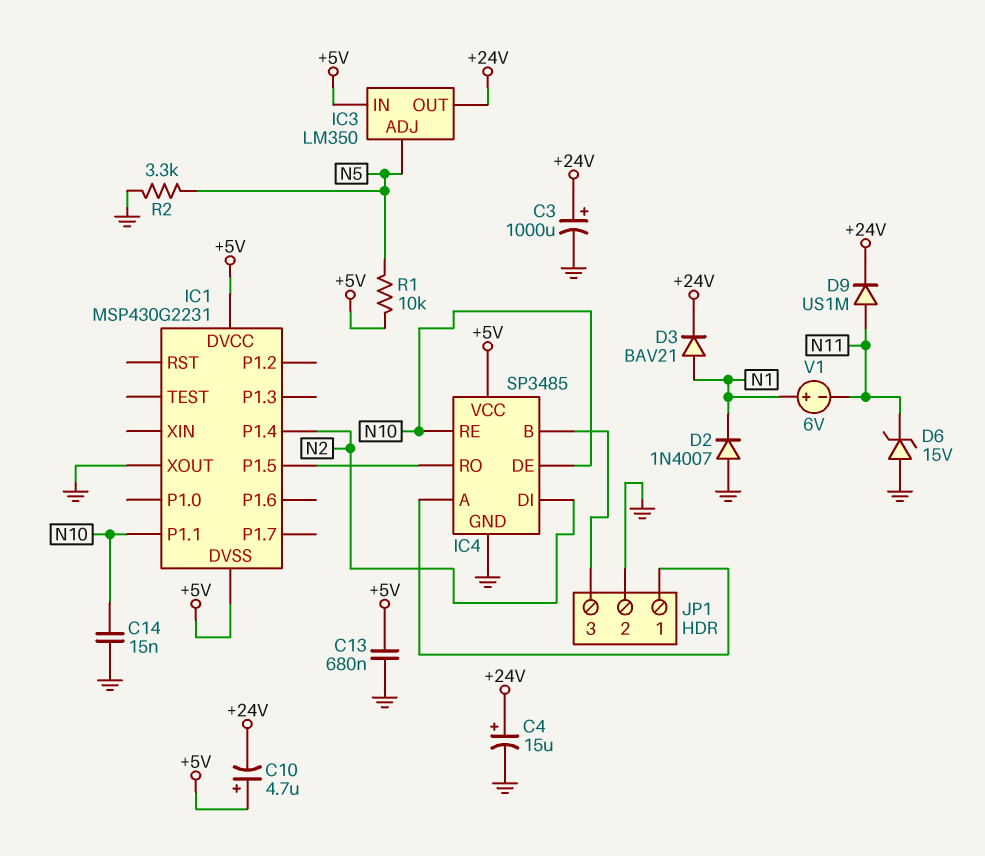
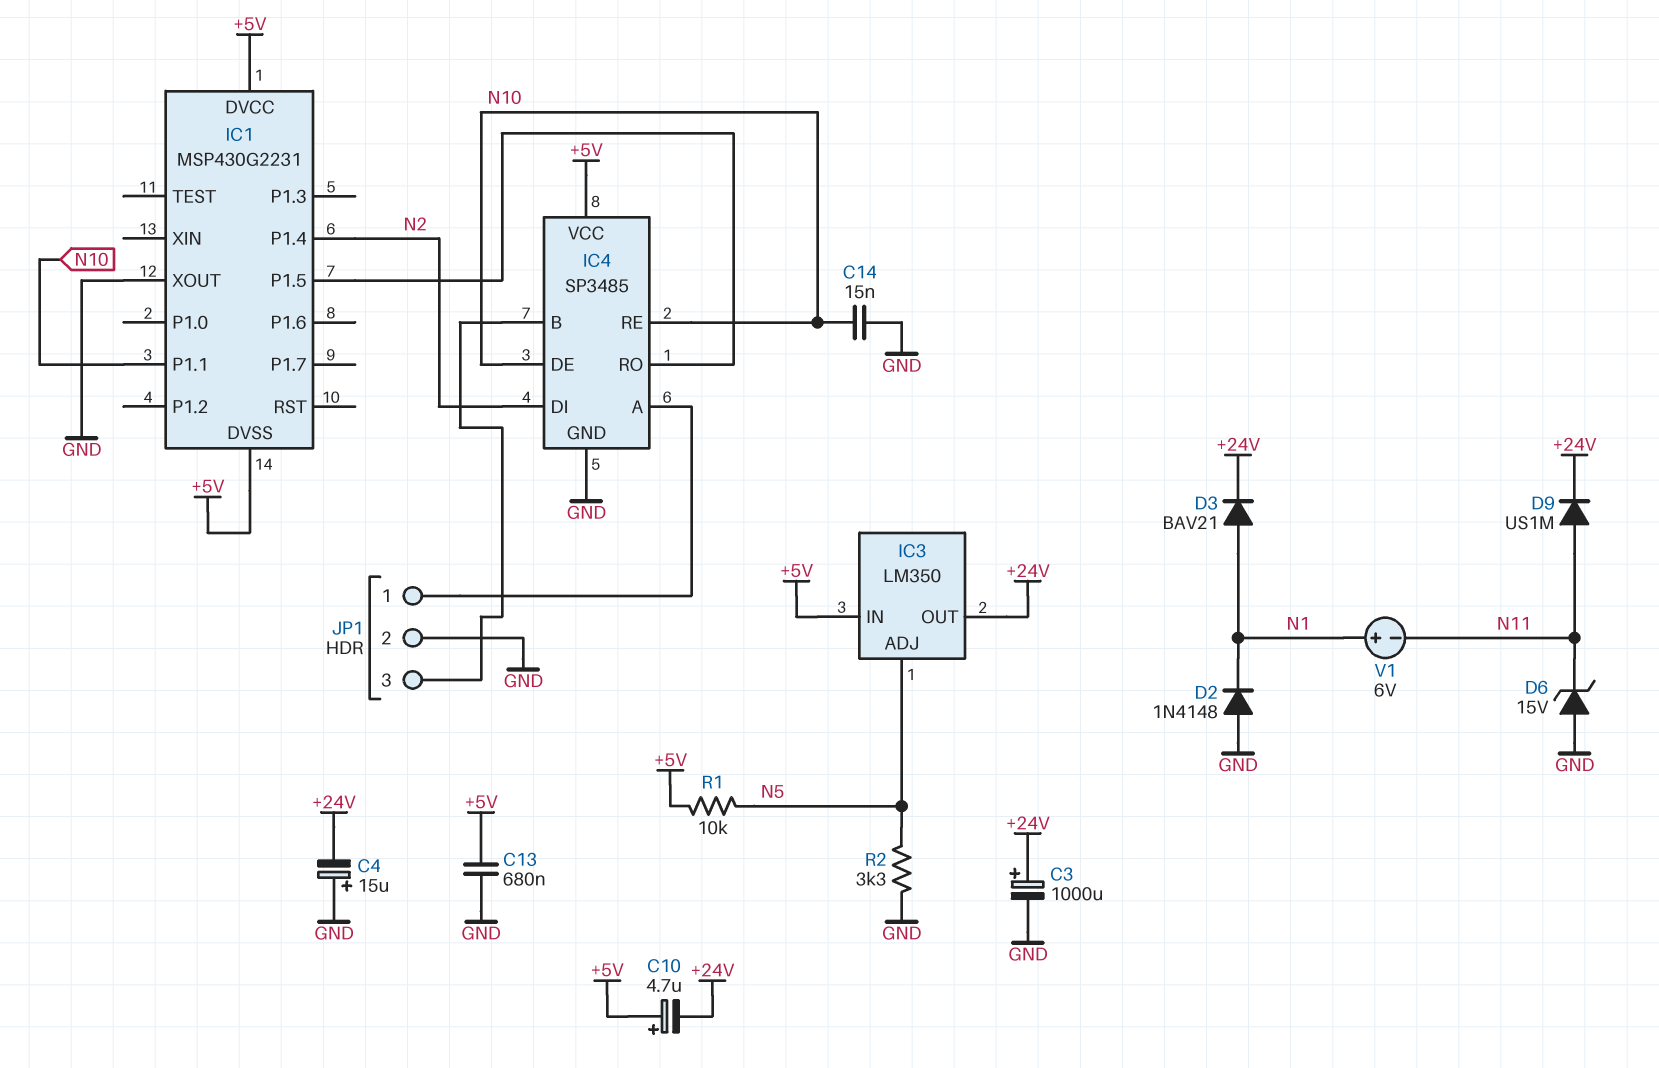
C4: 15uF (plus +24V, minus GND) -> 15uF (plus GND, minus +24V)
D2: diode 1N4007 (A GND, K N1) -> diode 1N4148 (A GND, K N1)

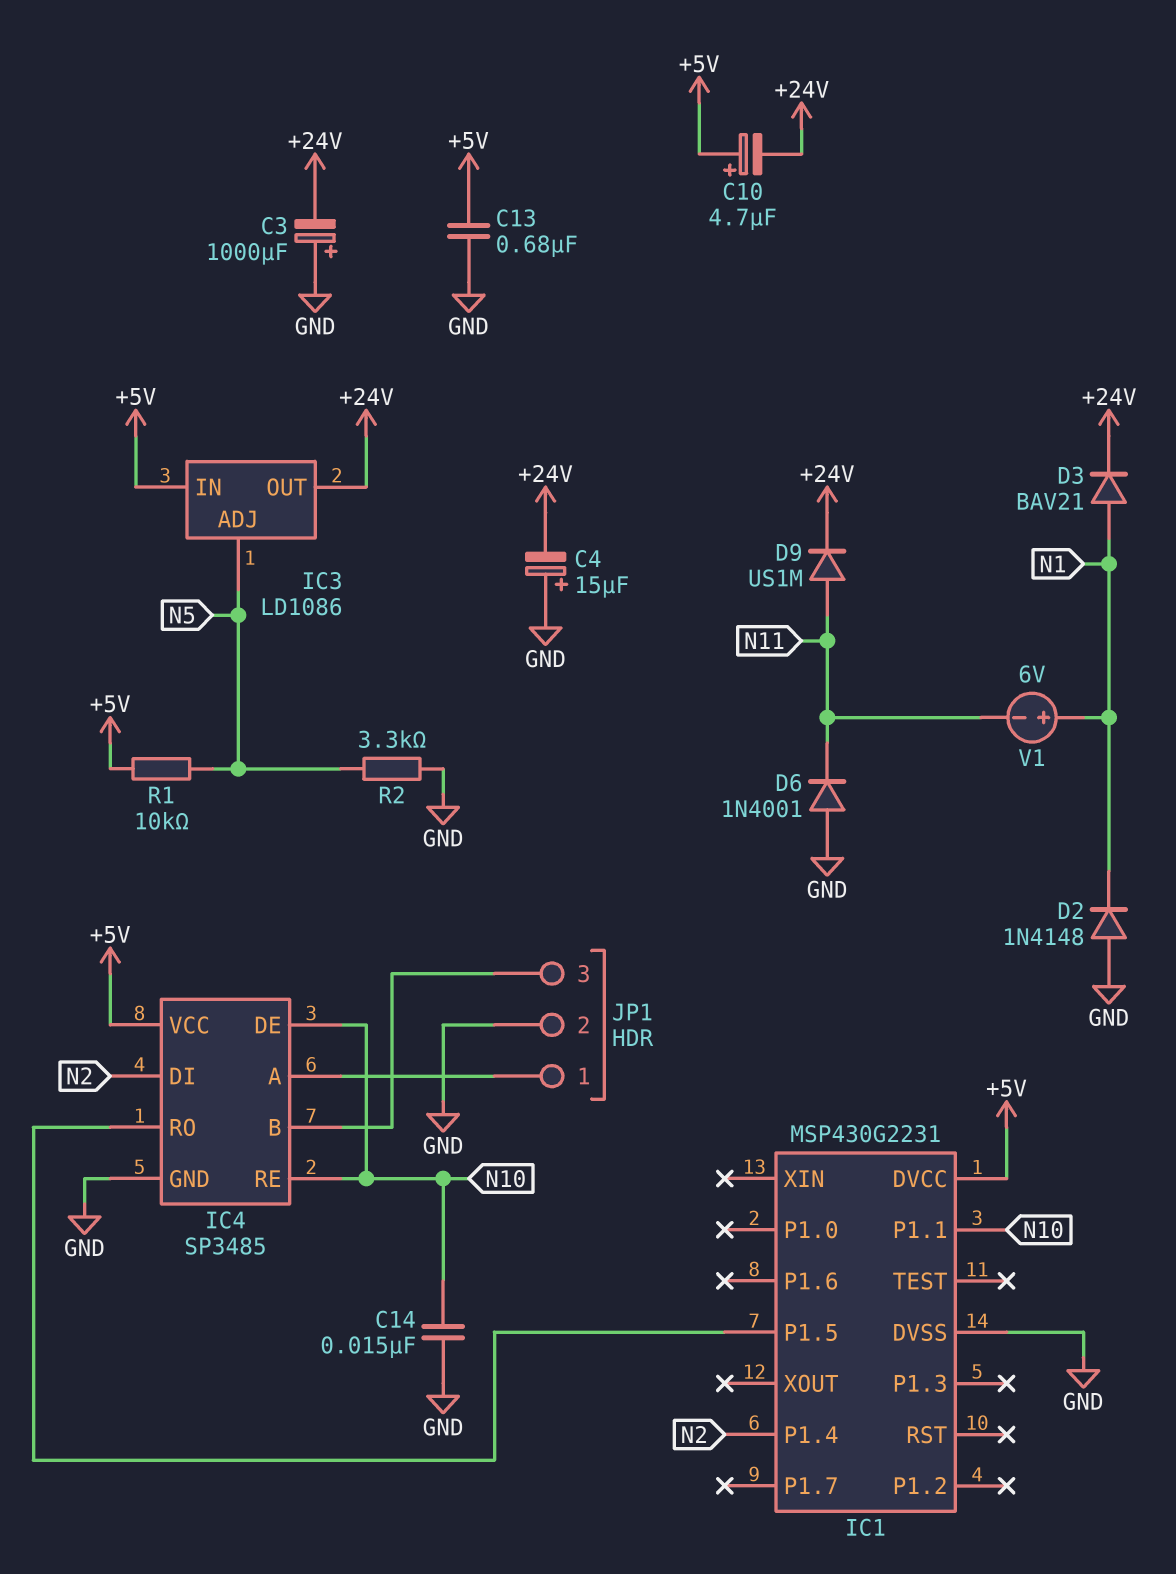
C3: 1000uF (plus +24V, minus GND) -> 1000uF (plus GND, minus +24V)
D6: zener 15V (A GND, K N11) -> diode 1N4001 (A GND, K N11)
IC1 pin DVSS: +5V -> GND
IC1 pin XOUT: GND -> none
IC3: LM350 -> LD1086

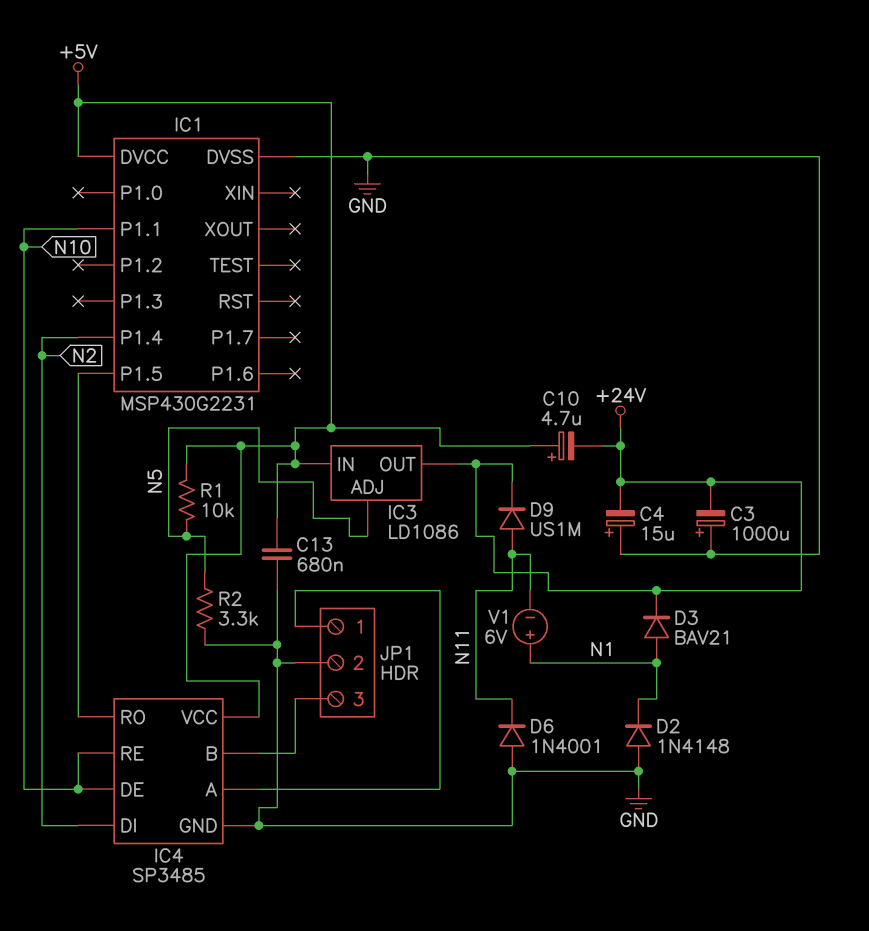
C14: 15nF (GND, N10) -> none

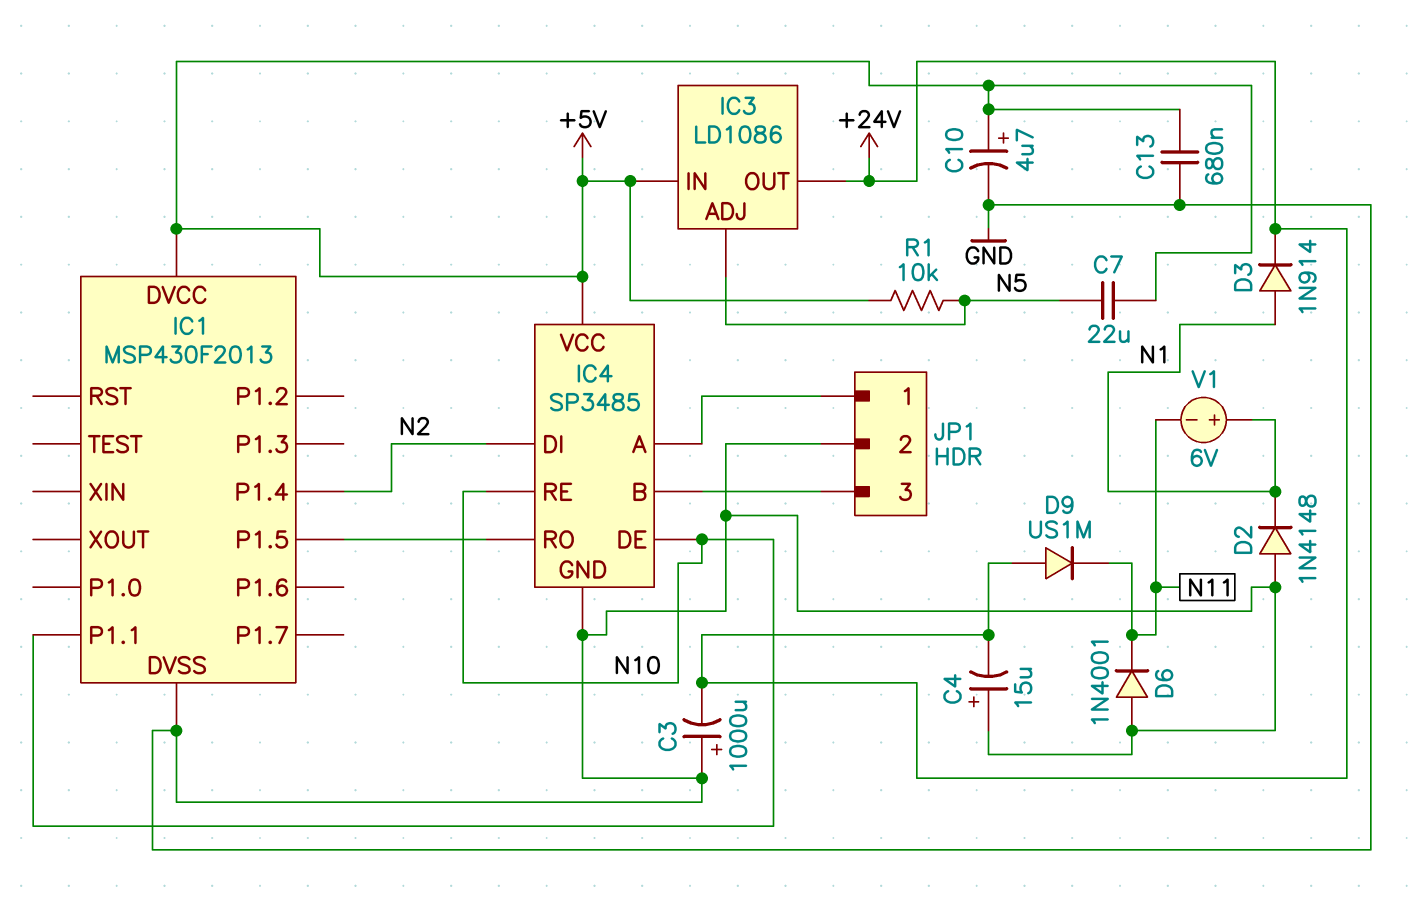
C7: none -> 22uF (+5V, N5)
C10: 4.7uF (plus +5V, minus +24V) -> 4.7uF (plus +5V, minus GND)
D3: diode BAV21 (A N1, K +24V) -> diode 1N914 (A N1, K +24V)
D9: diode US1M (A N11, K +24V) -> diode US1M (A +24V, K N11)
IC1: MSP430G2231 -> MSP430F2013
R2: 3.3k (GND, N5) -> none

